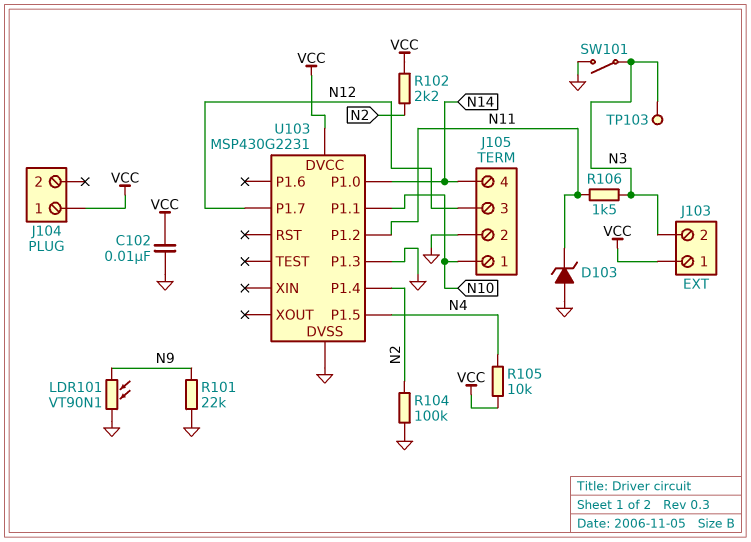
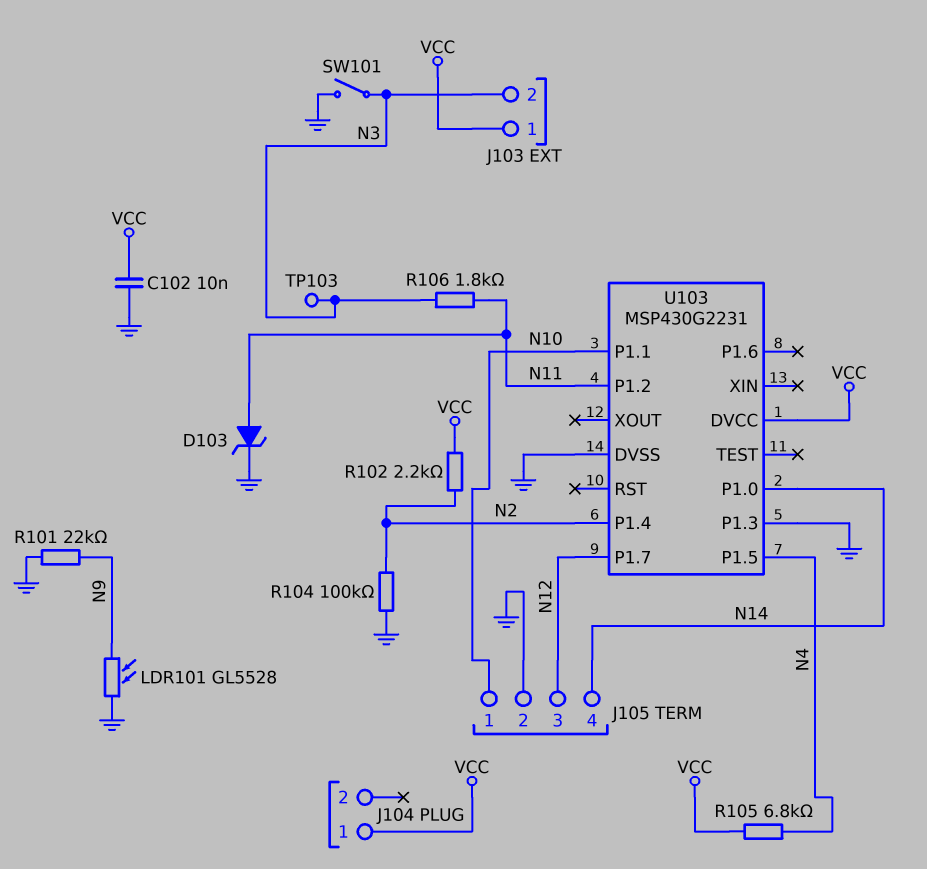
D103: zener (A GND, K N11) -> zener (A N11, K GND)
LDR101: VT90N1 (GND, N9) -> GL5528 (GND, N9)
R105: 10k (N4, VCC) -> 6.8k (N4, VCC)
R106: 1.5k (N3, N11) -> 1.8k (N3, N11)

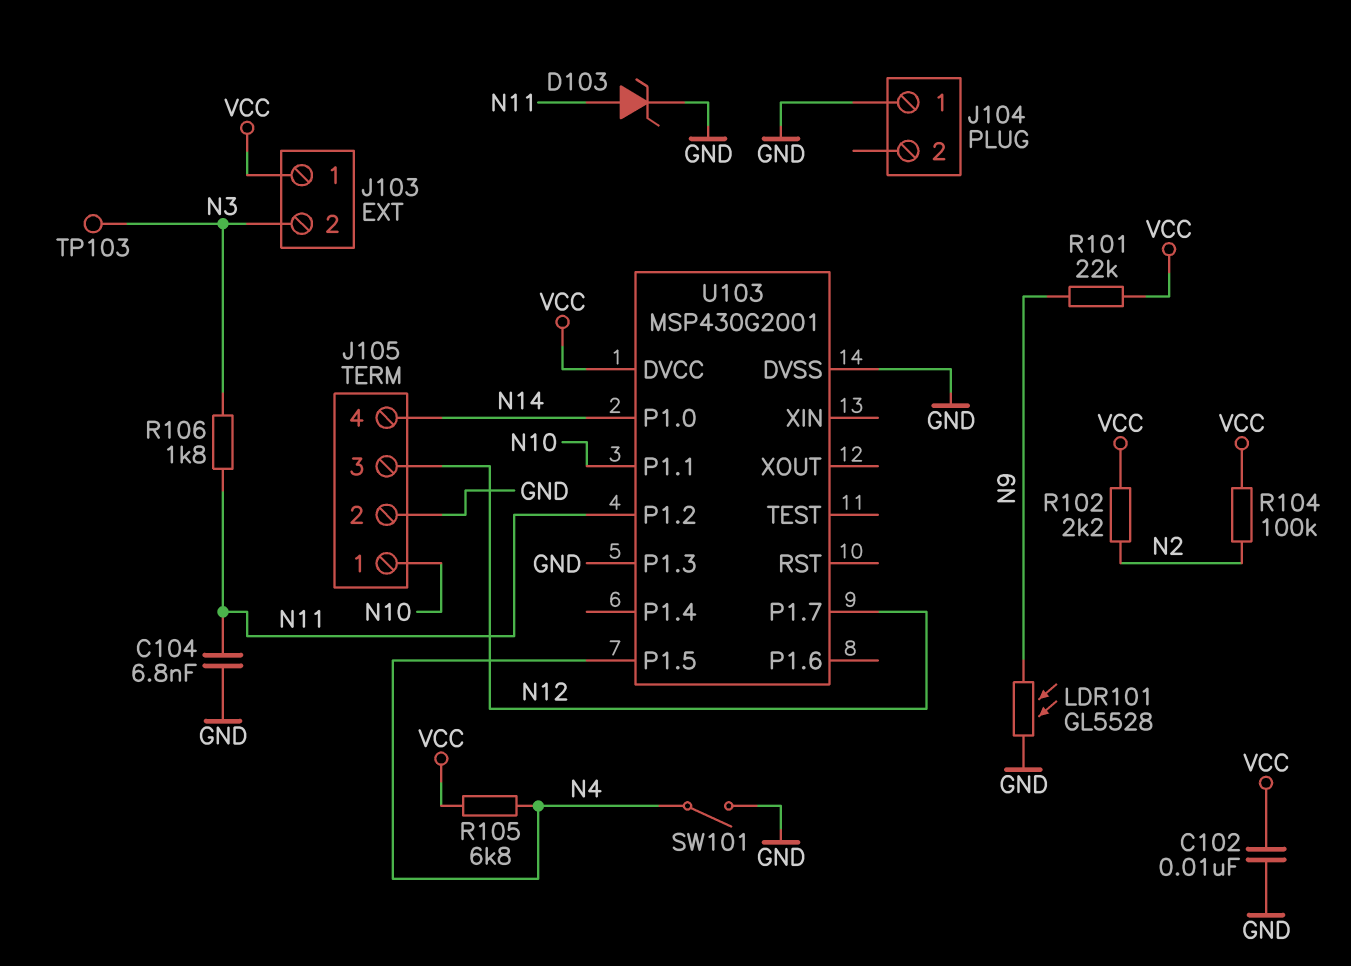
C104: none -> 6.8nF (GND, N11)
J104 pin 1: VCC -> GND
R101: 22k (GND, N9) -> 22k (N9, VCC)
R104: 100k (GND, N2) -> 100k (N2, VCC)
SW101: switch (GND, N3) -> switch (GND, N4)
U103: MSP430G2231 -> MSP430G2001
U103 pin P1.4: N2 -> none

